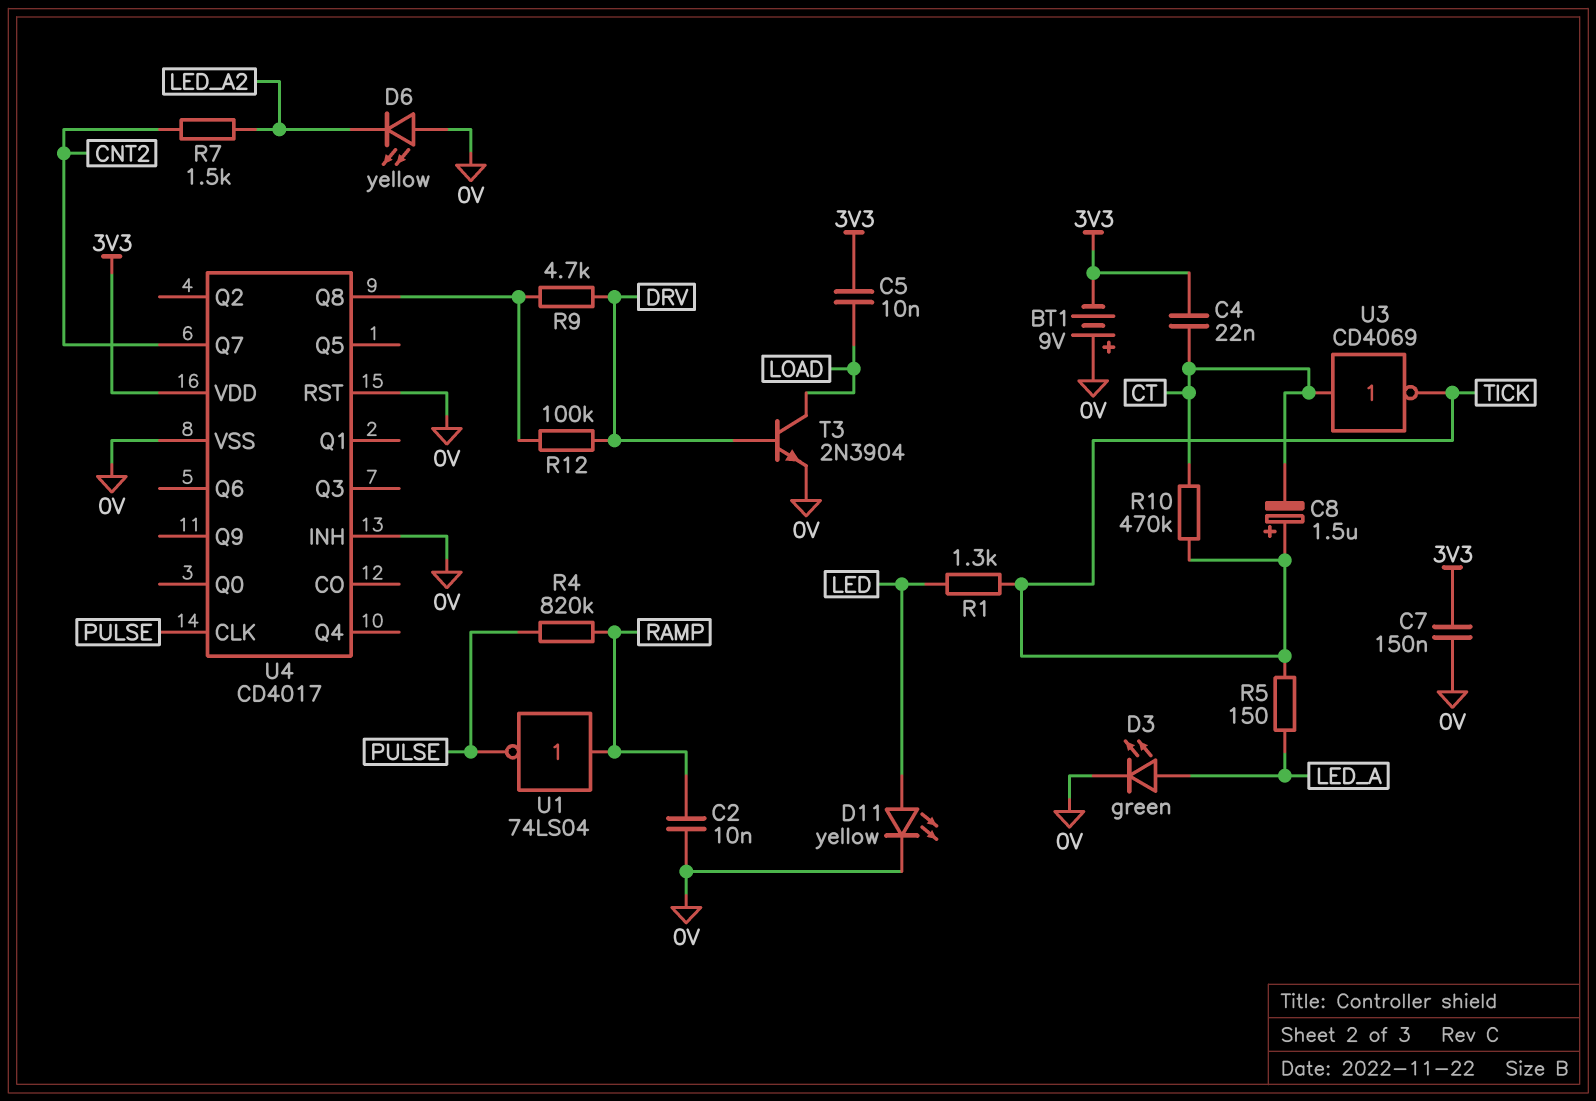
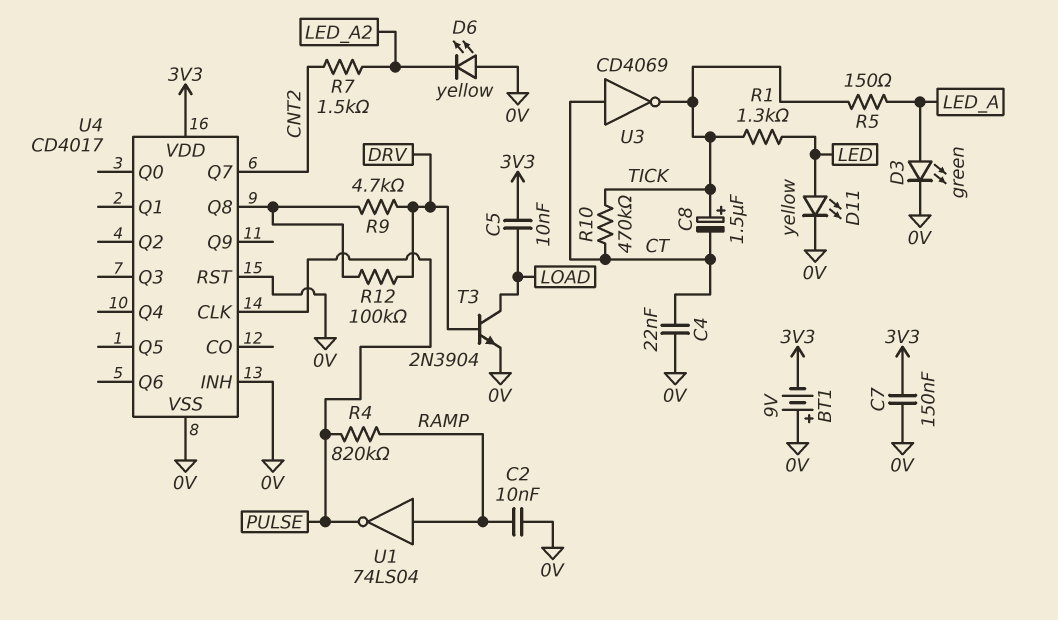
C4: 22nF (3V3, CT) -> 22nF (0V, CT)

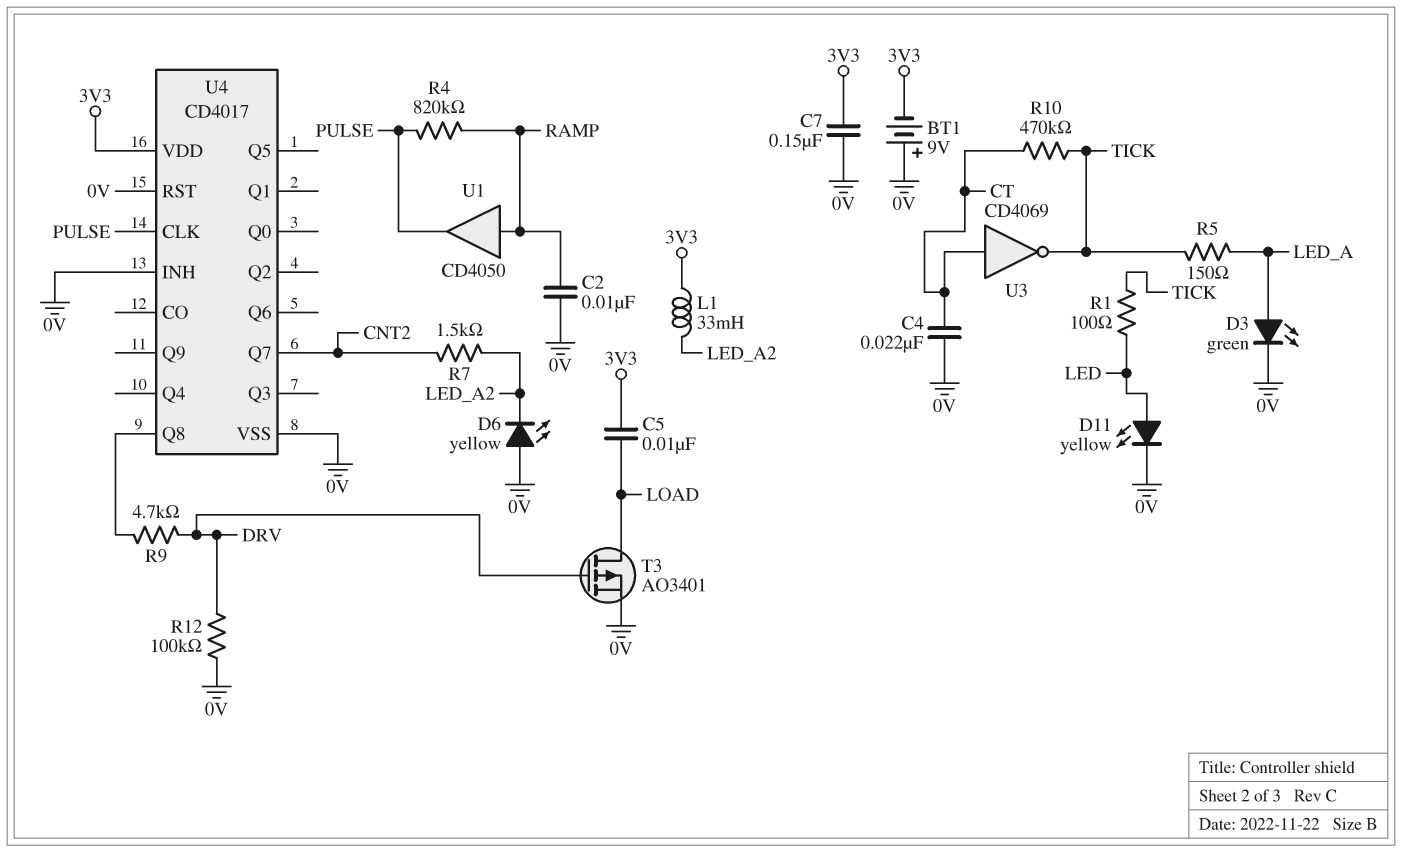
C8: 1.5uF (plus TICK, minus CT) -> none
L1: none -> 33mH (3V3, LED_A2)
R1: 1.3k (LED, TICK) -> 100 (LED, TICK)
R12: 100k (DRV, U4/Q8) -> 100k (0V, DRV)
T3: NPN 2N3904 (B DRV, C LOAD, E 0V) -> PMOS AO3401 (G DRV, D LOAD, S 0V)
U1: NOT 74LS04 (in RAMP, out PULSE) -> buffer CD4050 (in RAMP, out PULSE)

